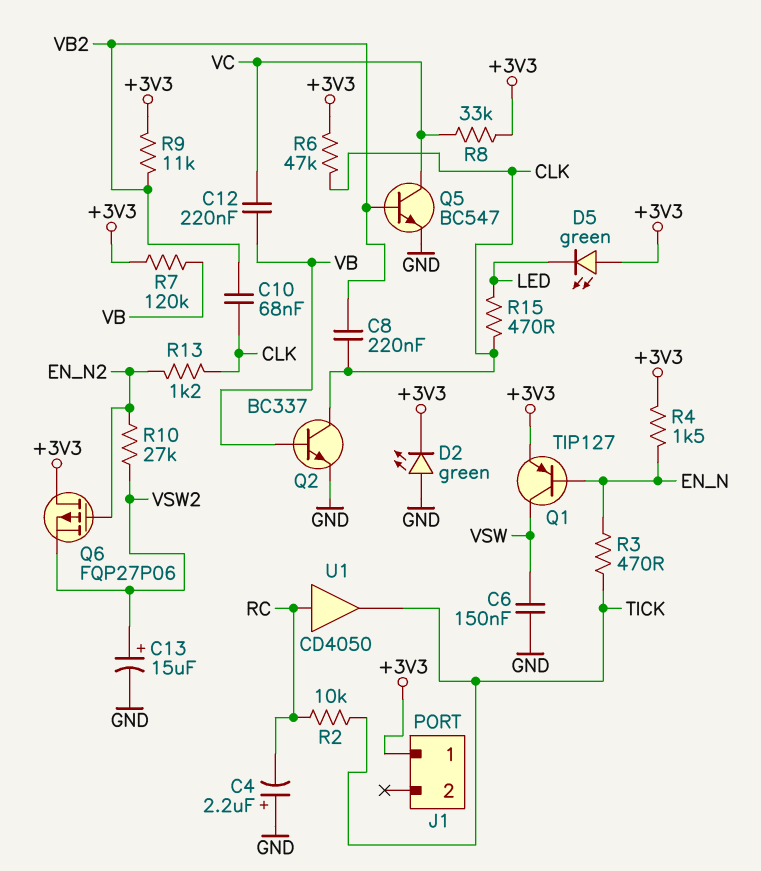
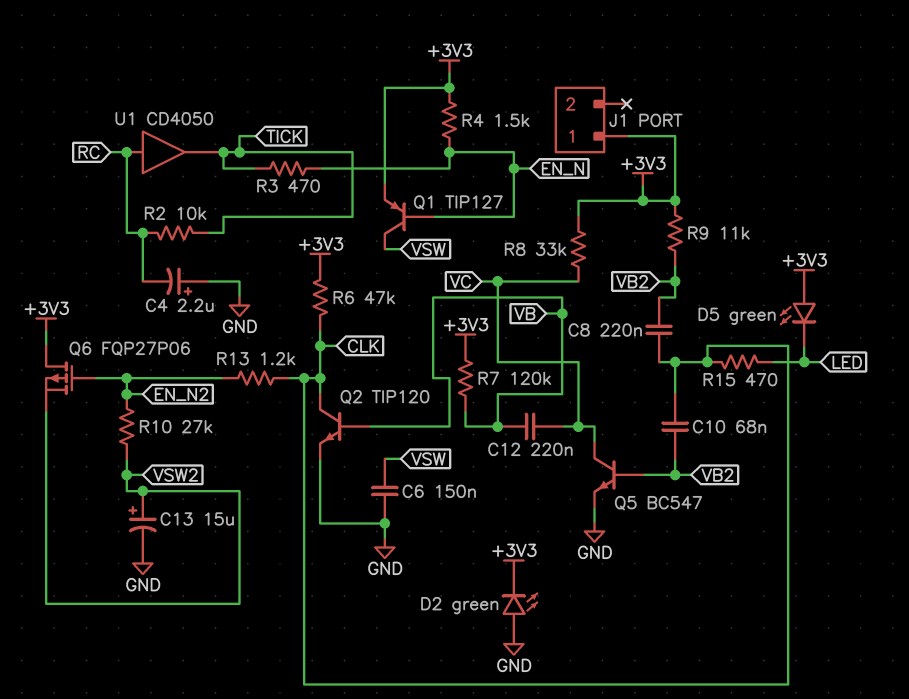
Q2: NPN BC337 (B VB, C CLK, E GND) -> NPN TIP120 (B VB, C CLK, E GND)

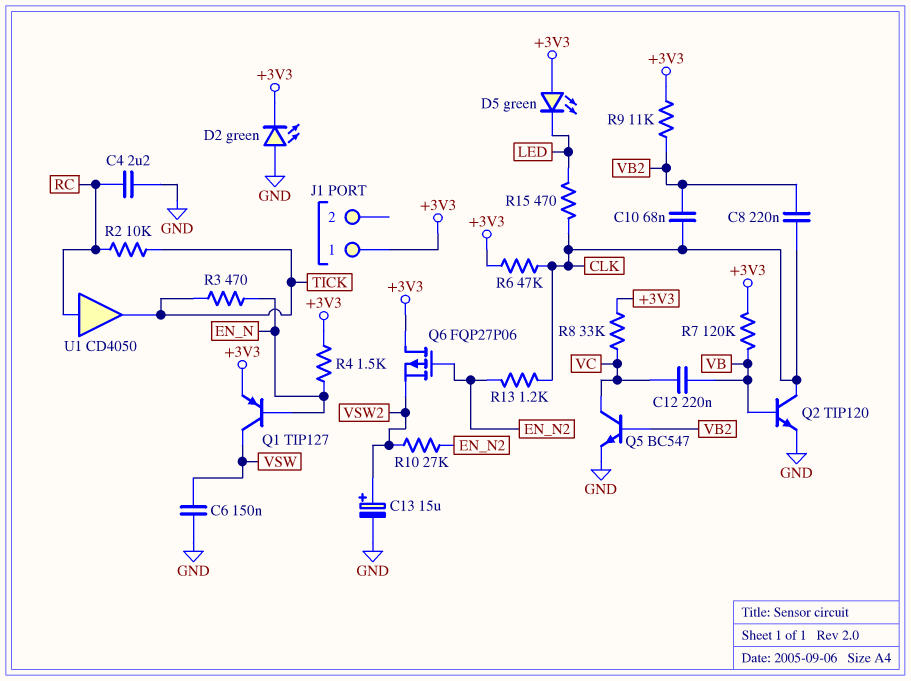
C4: 2.2uF (plus GND, minus RC) -> 2.2uF (GND, RC)

